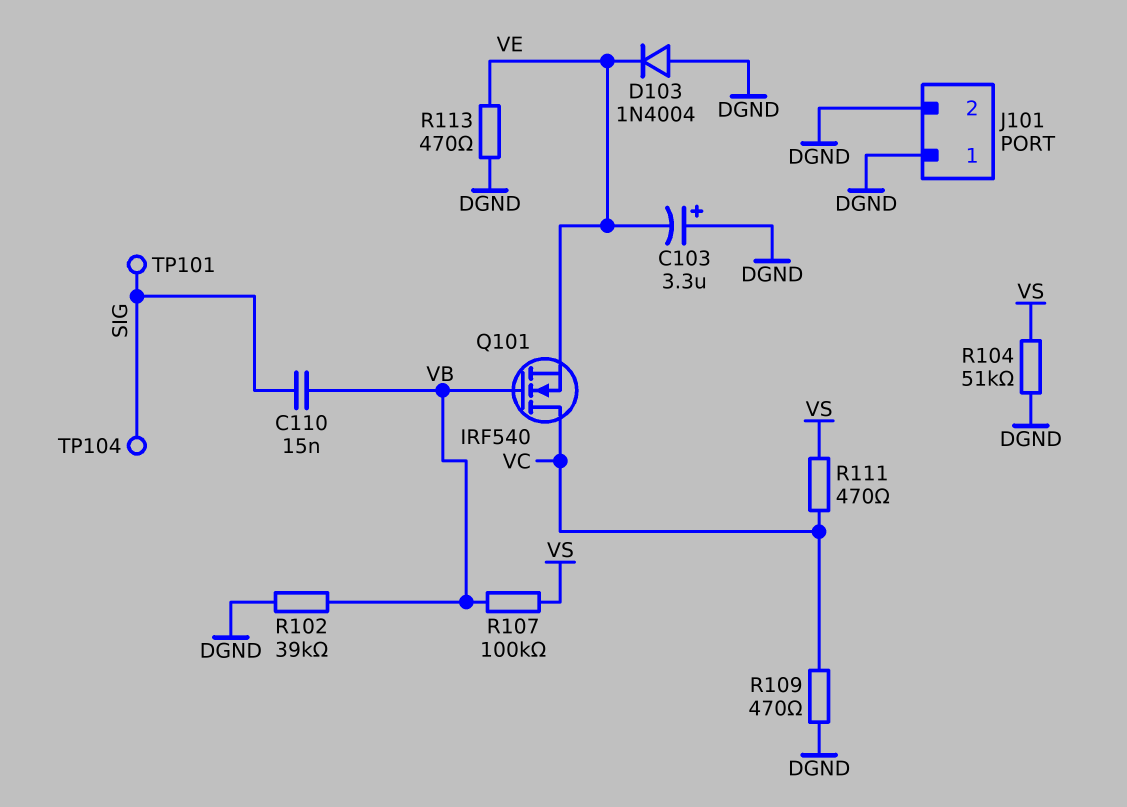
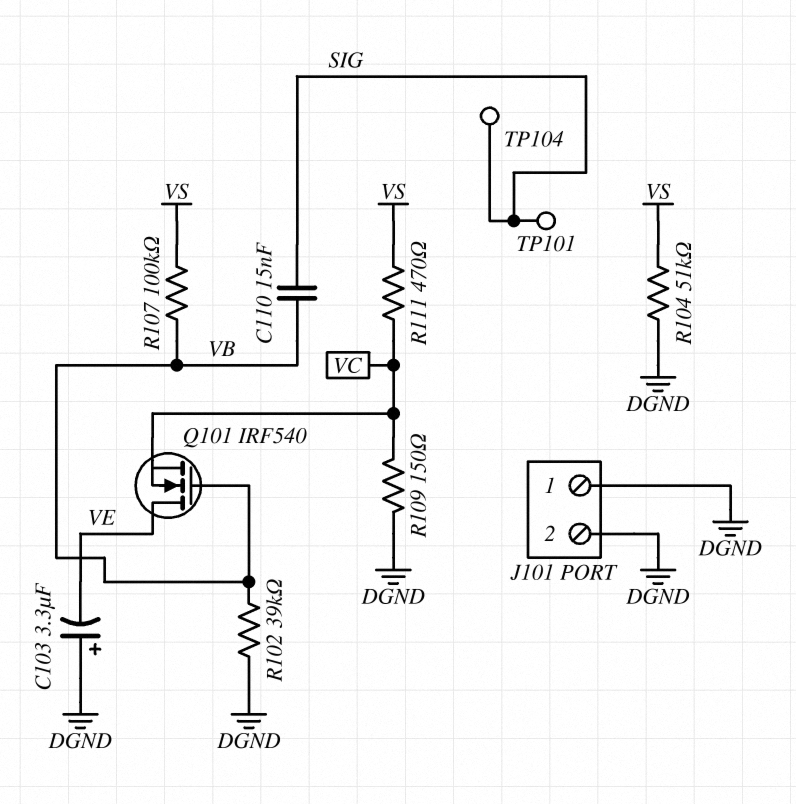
D103: diode 1N4004 (A DGND, K VE) -> none
Q101: NMOS IRF540 (G VB, D VC, S VE) -> NMOS IRF540 (G VB, D VE, S VC)
R109: 470 (DGND, VC) -> 150 (DGND, VC)
R113: 470 (DGND, VE) -> none

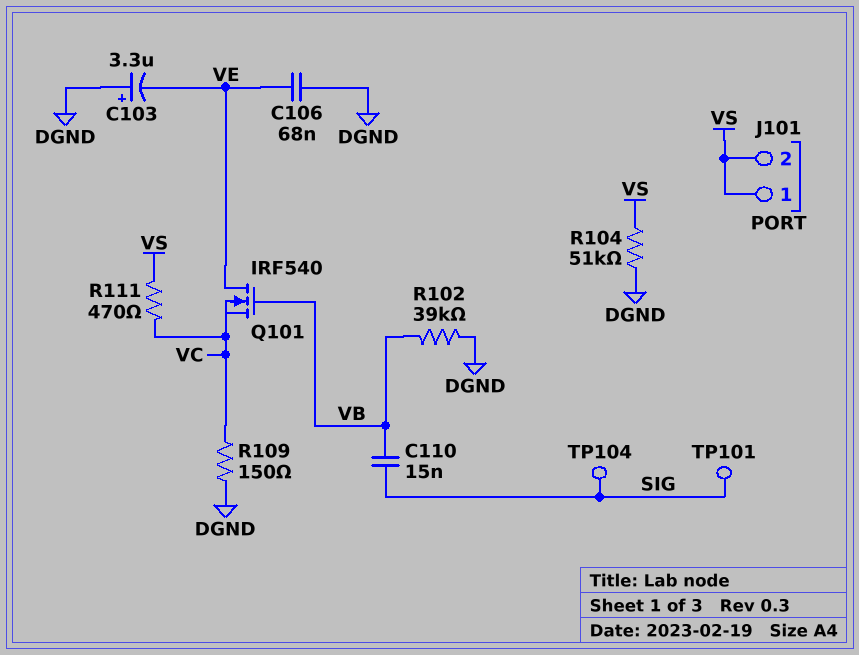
C106: none -> 68nF (DGND, VE)
J101 pin 1: DGND -> VS
J101 pin 2: DGND -> VS
R107: 100k (VB, VS) -> none

